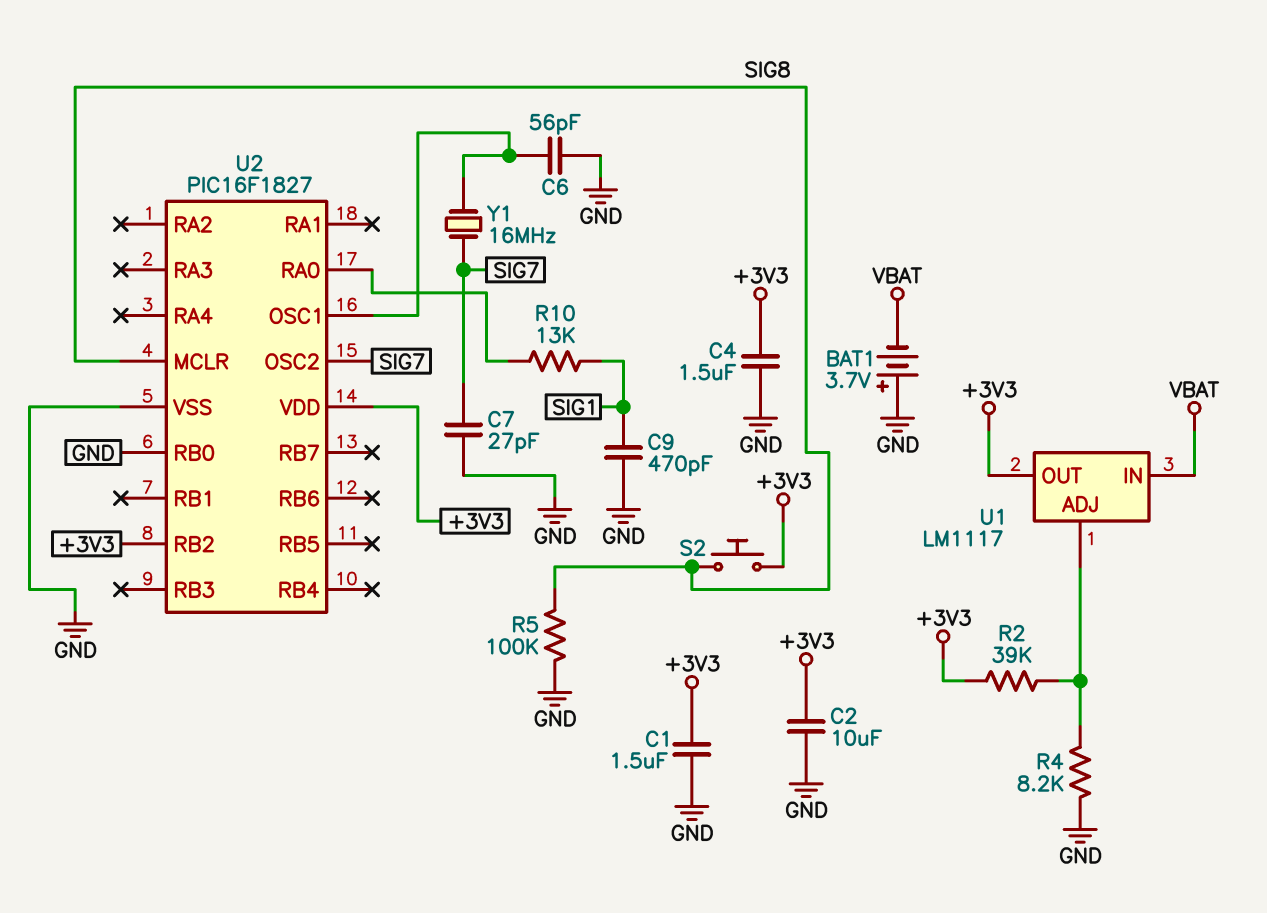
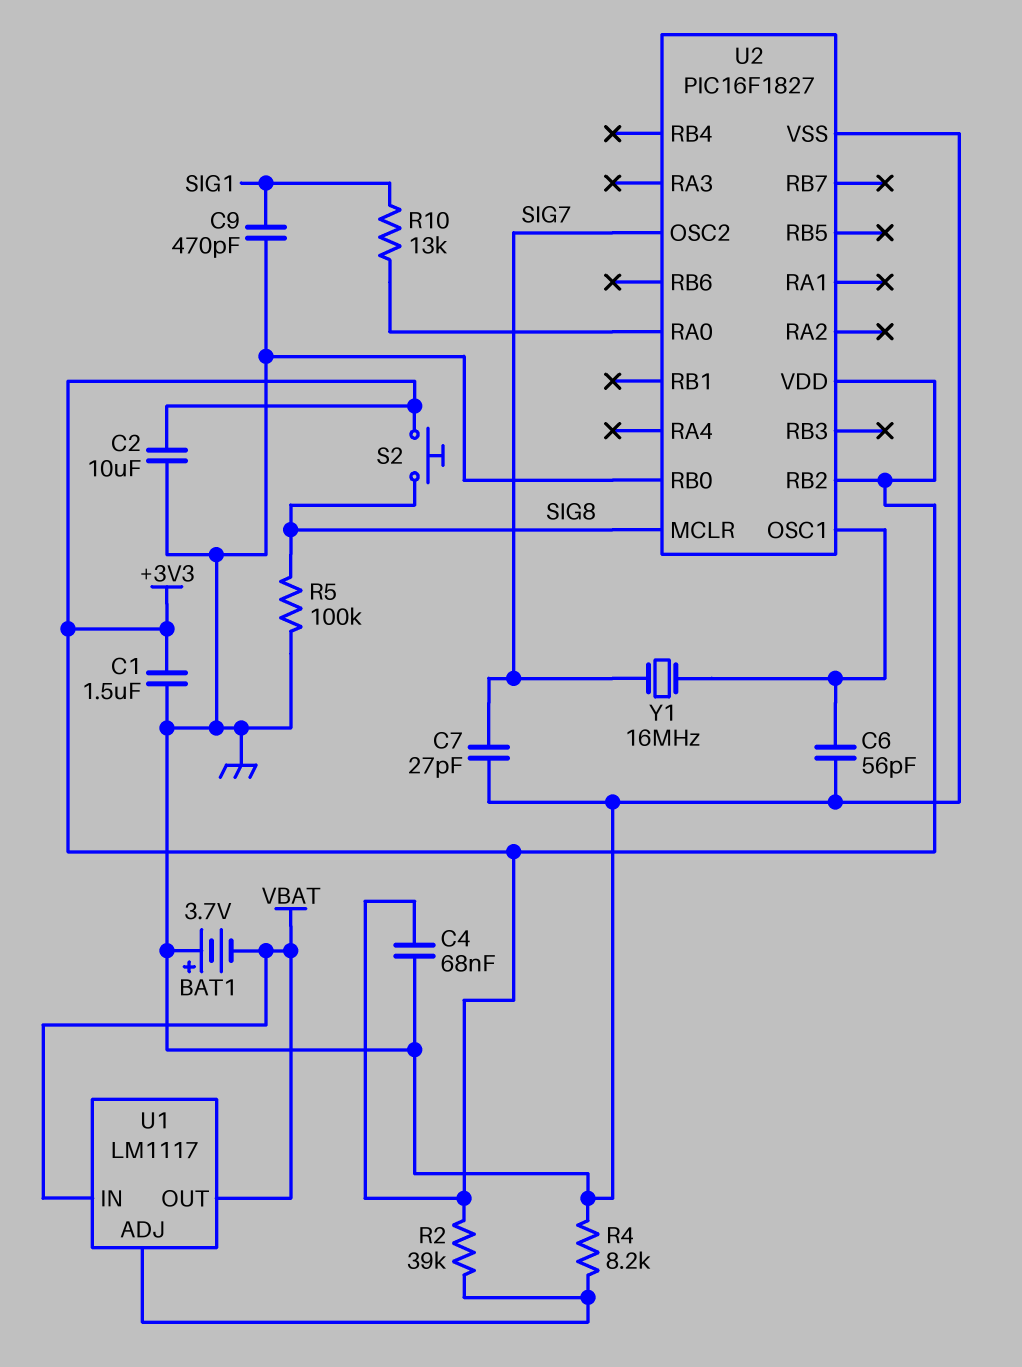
C4: 1.5uF (+3V3, GND) -> 68nF (+3V3, GND)
U1 pin OUT: +3V3 -> VBAT

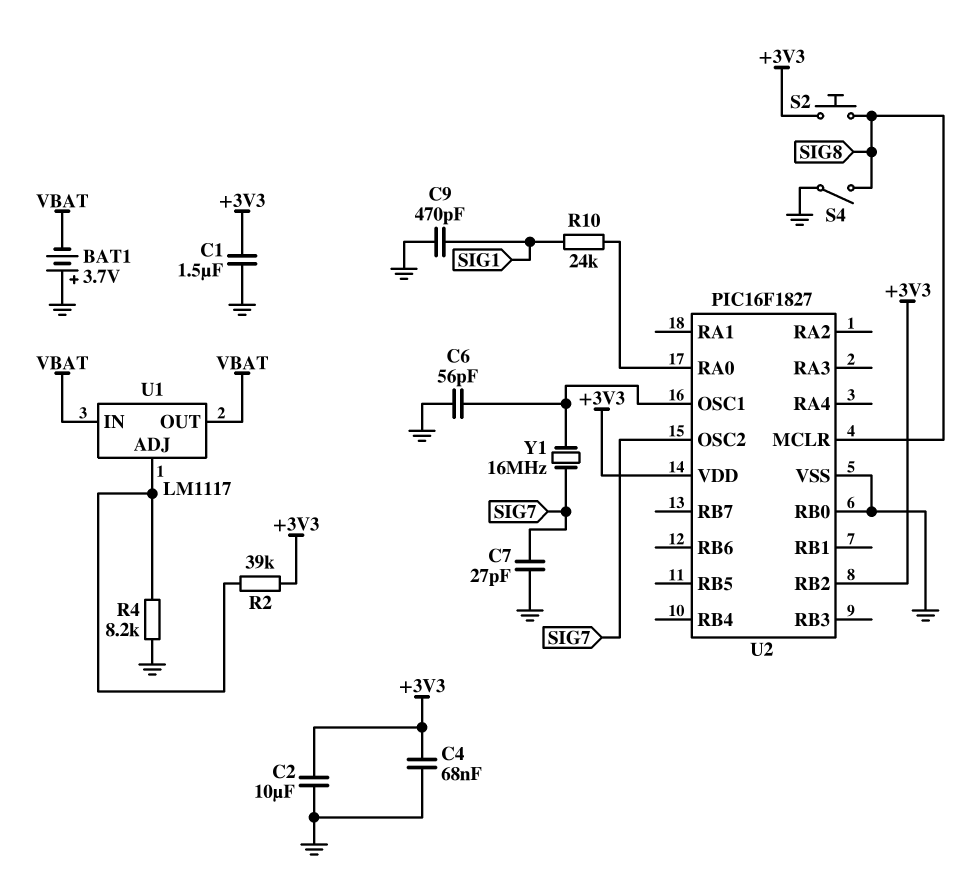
R5: 100k (GND, SIG8) -> none
R10: 13k (SIG1, U2/RA0) -> 24k (SIG1, U2/RA0)
S4: none -> switch (GND, SIG8)

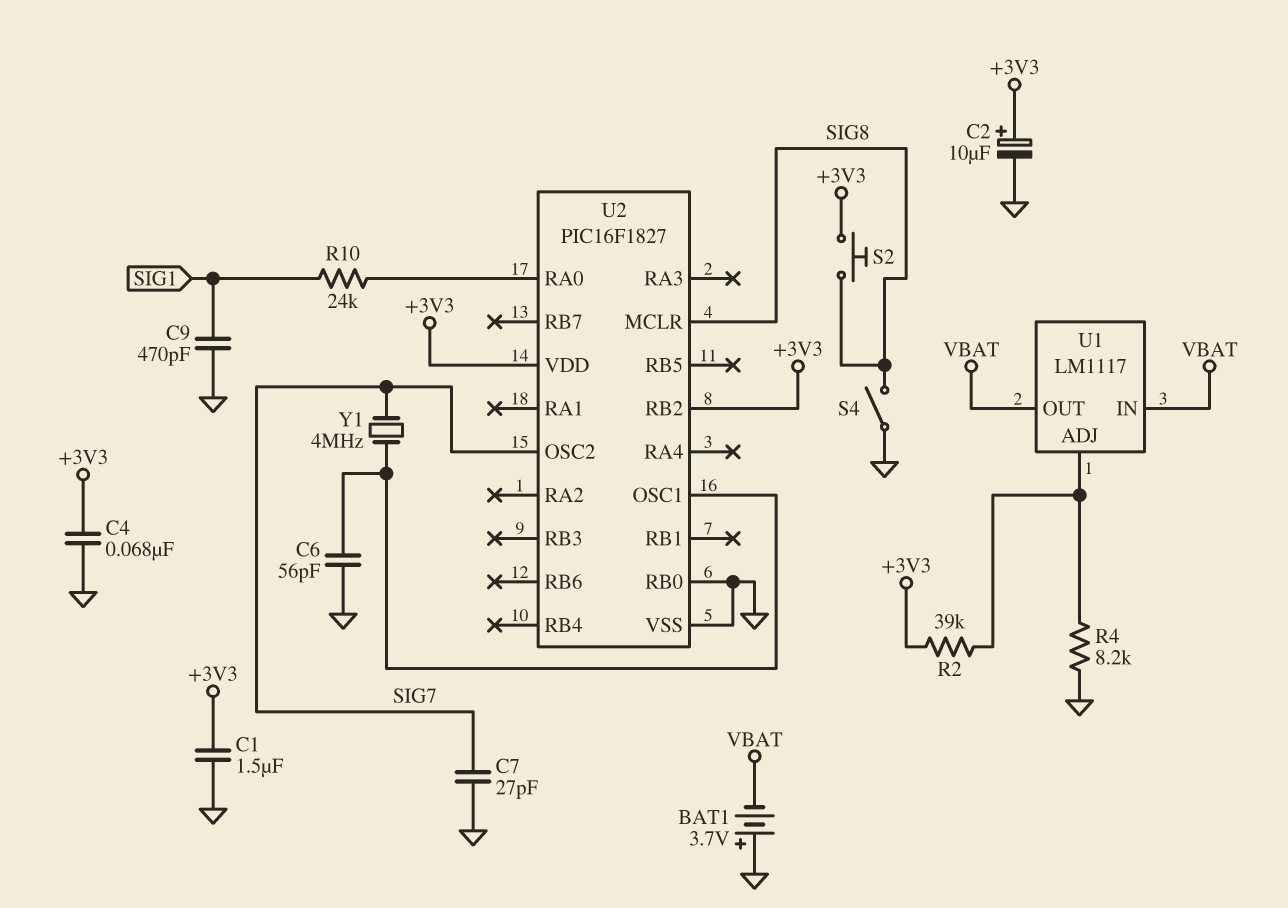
C2: 10uF (+3V3, GND) -> 10uF (plus +3V3, minus GND)
Y1: 16MHz (SIG7, U2/OSC1) -> 4MHz (SIG7, U2/OSC1)

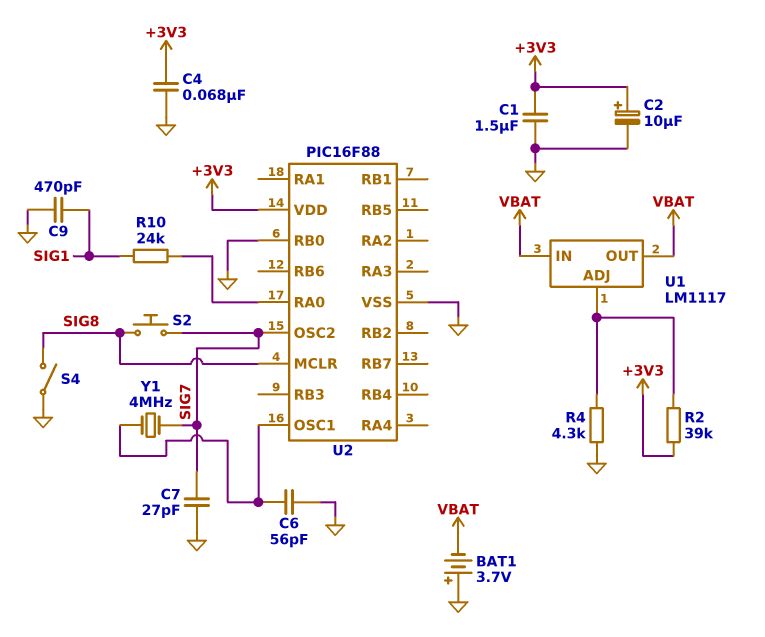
R4: 8.2k (GND, U1/ADJ) -> 4.3k (GND, U1/ADJ)
S2: button (+3V3, SIG8) -> button (SIG7, SIG8)
U2: PIC16F1827 -> PIC16F88
U2 pin RB2: +3V3 -> none

